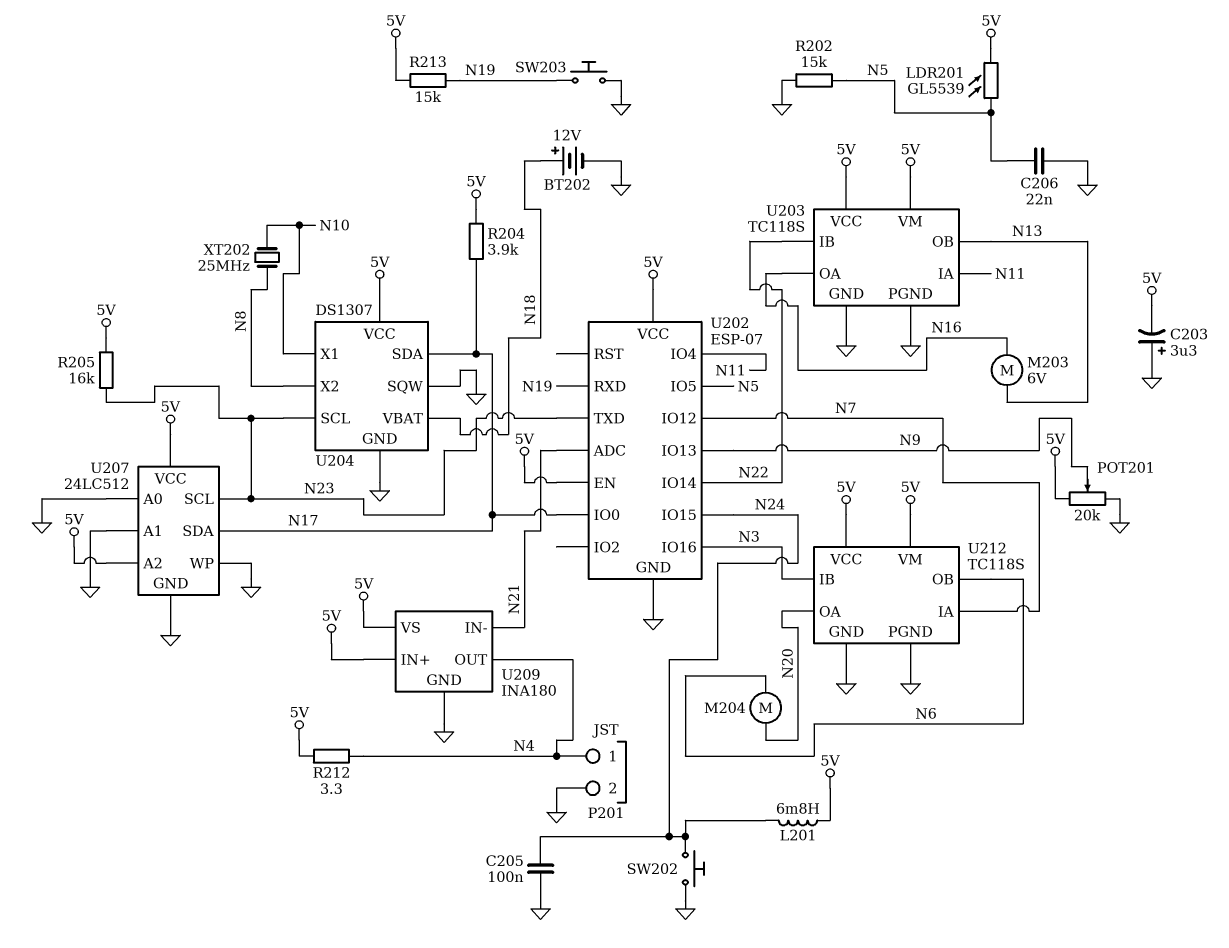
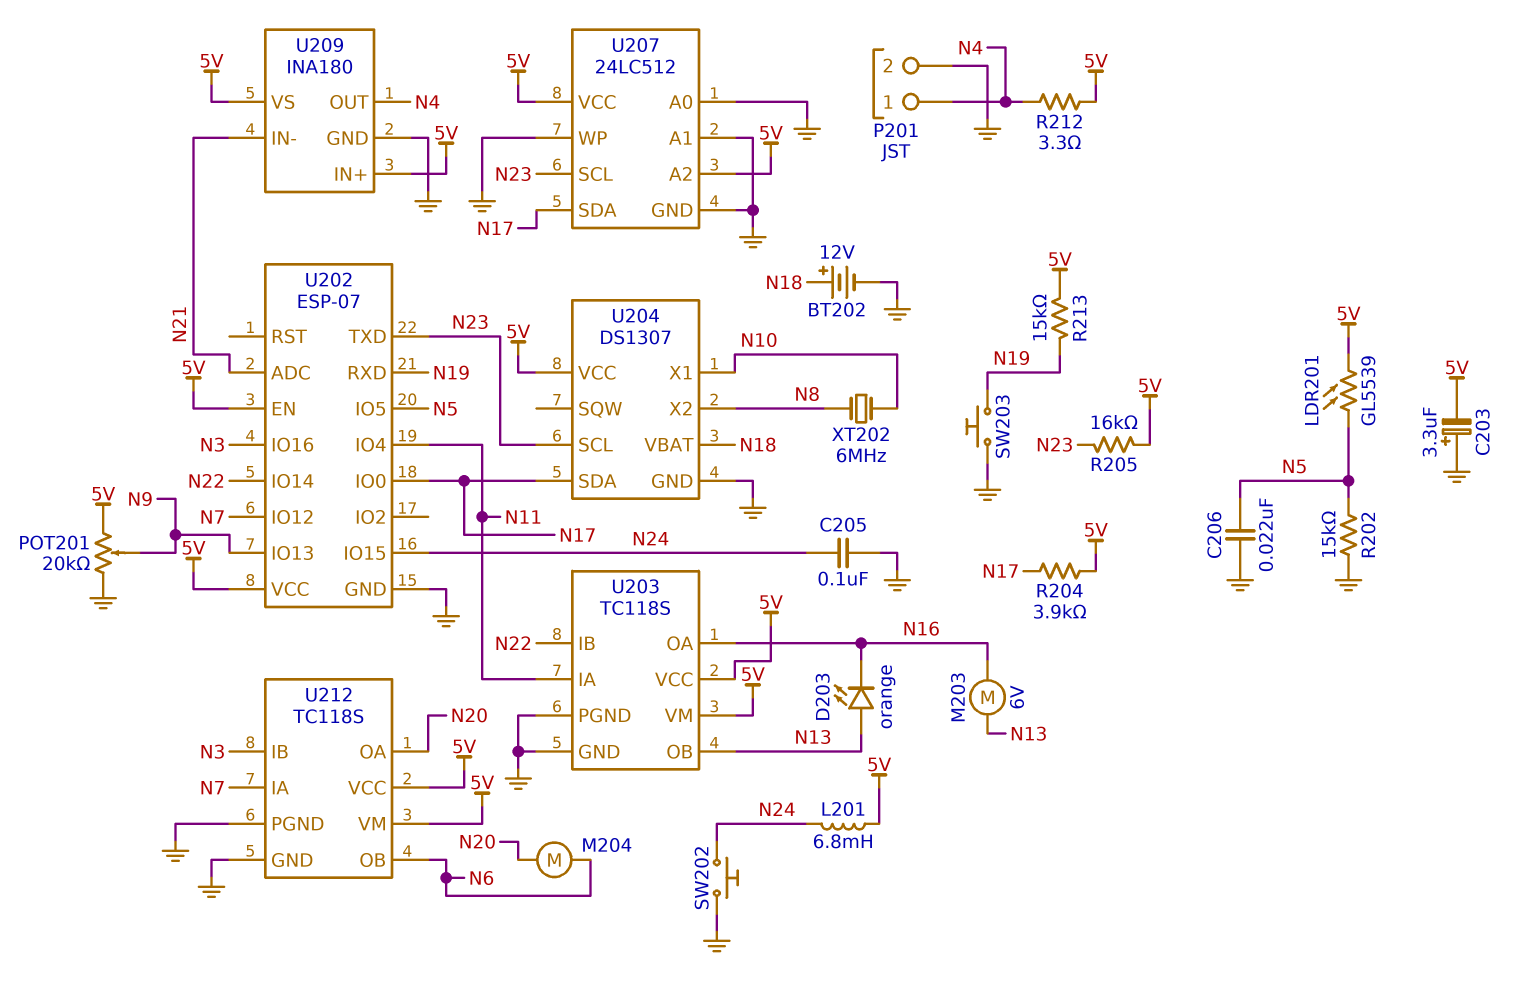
D203: none -> LED orange (A N13, K N16)
U204 pin SQW: GND -> none
XT202: 25MHz (N8, N10) -> 6MHz (N8, N10)

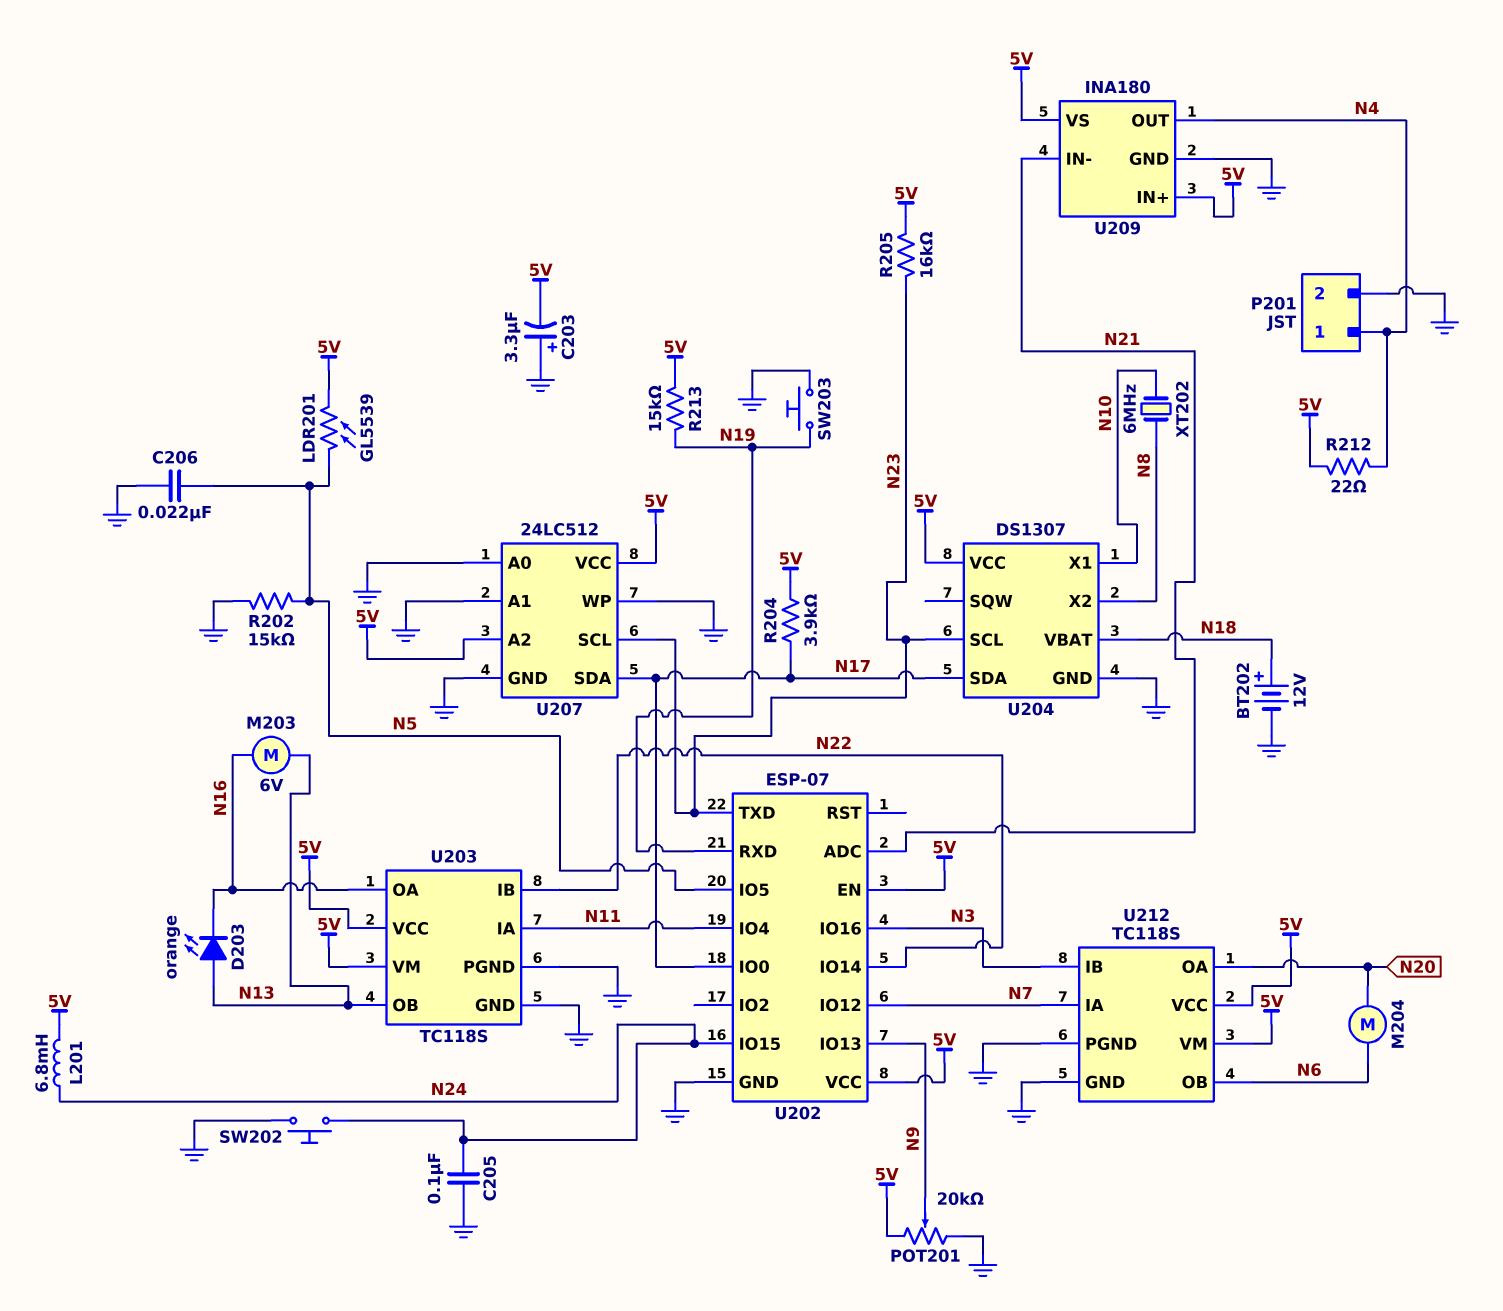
R212: 3.3 (5V, N4) -> 22 (5V, N4)

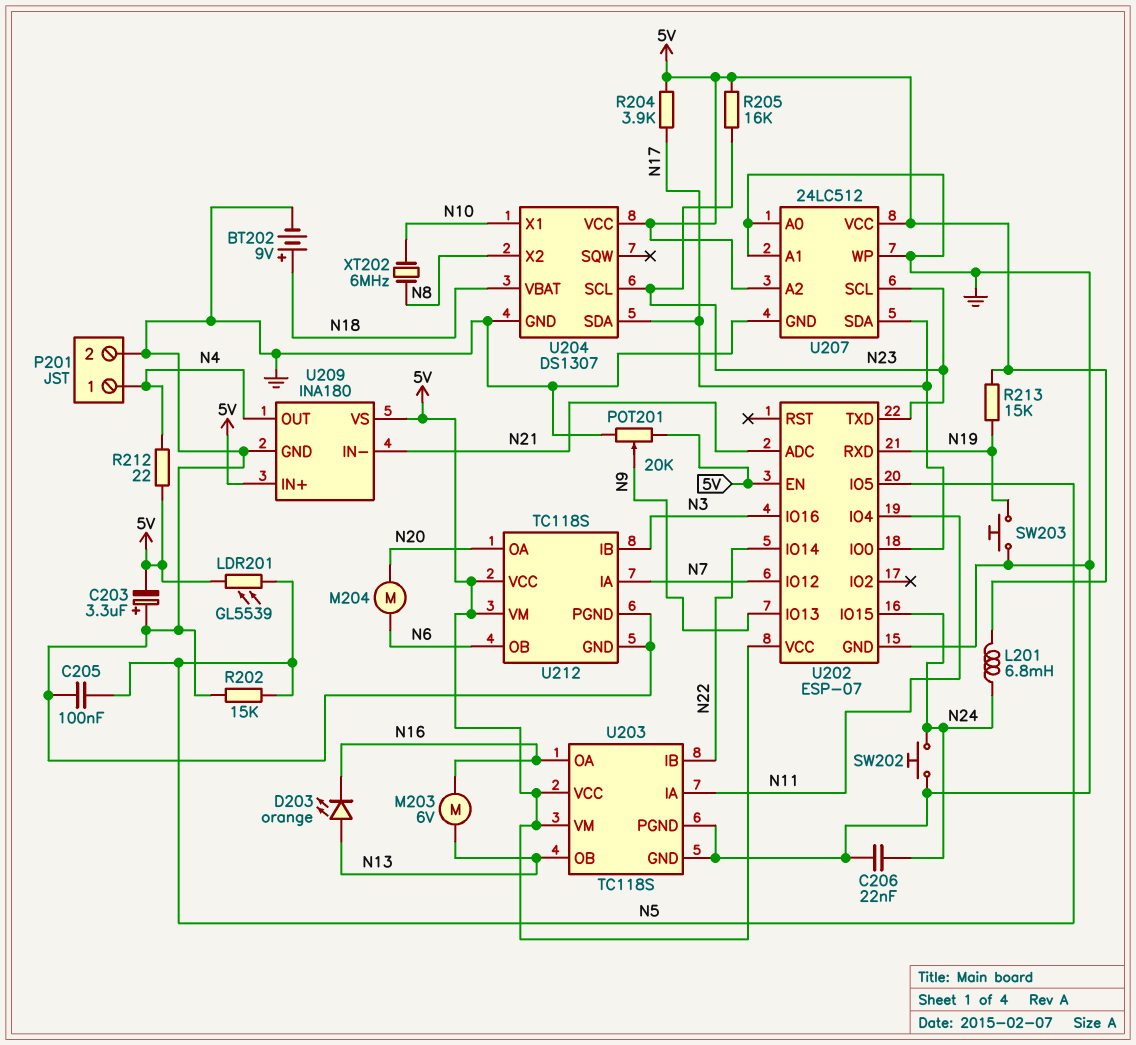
BT202: 12V (plus N18, minus GND) -> 9V (plus N18, minus GND)
C205: 100nF (GND, N24) -> 100nF (GND, N5)
C206: 22nF (GND, N5) -> 22nF (GND, N24)

